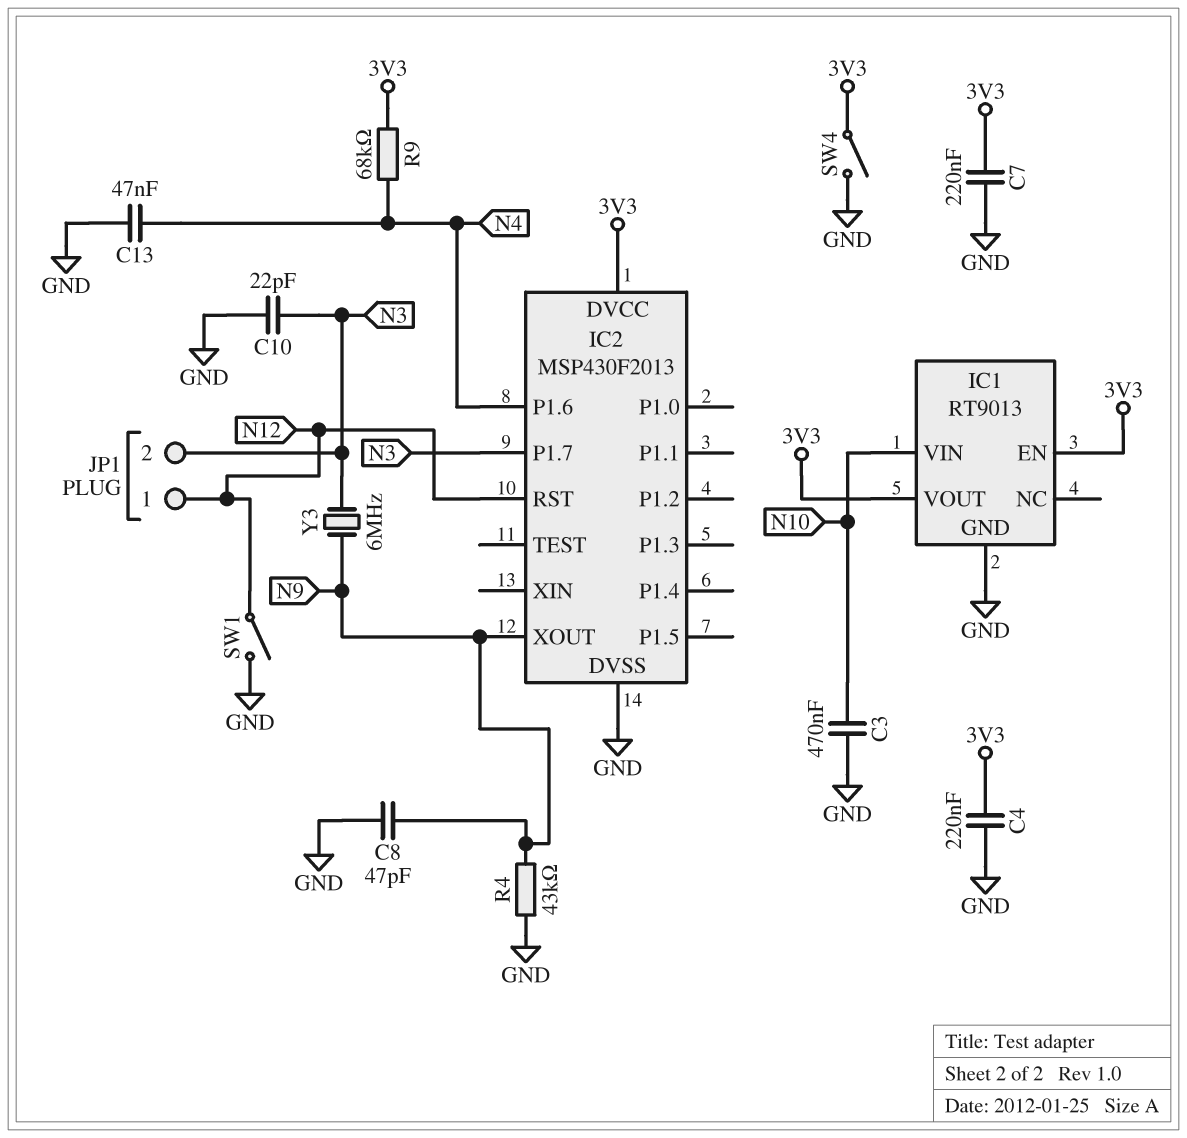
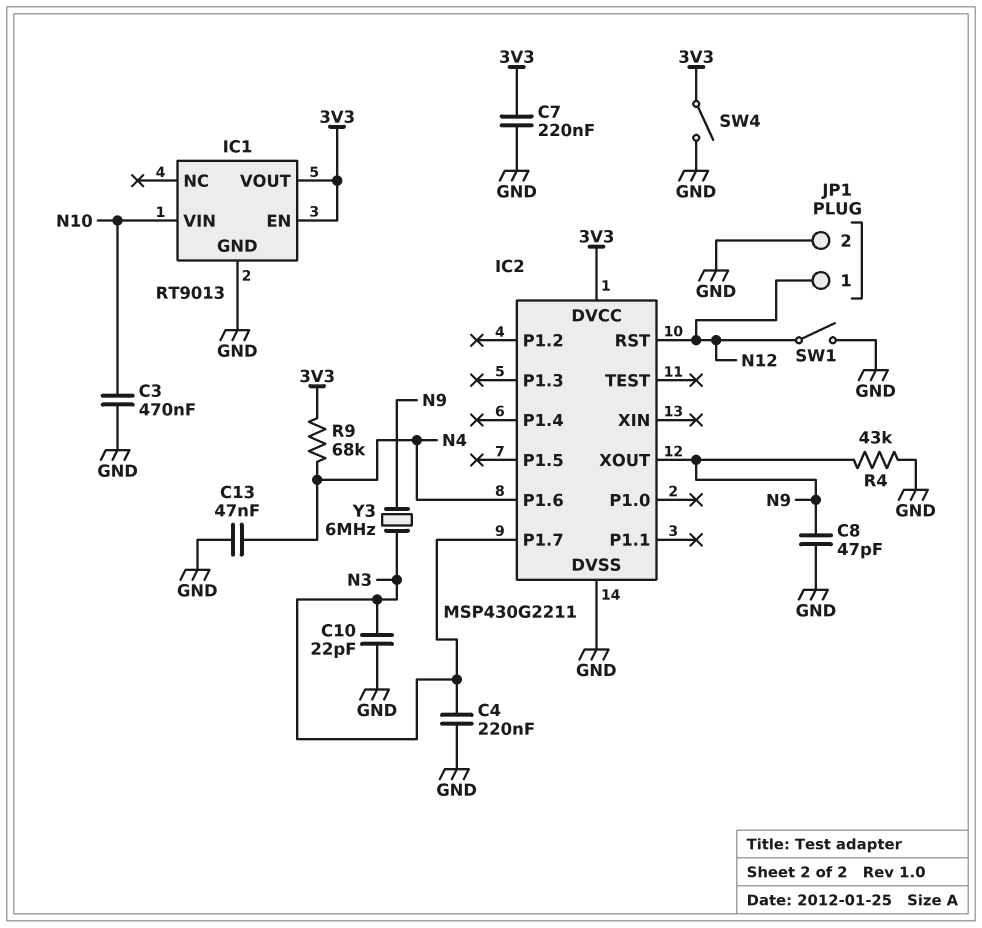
C4: 220nF (3V3, GND) -> 220nF (GND, N3)
IC2: MSP430F2013 -> MSP430G2211
JP1 pin 2: N3 -> GND

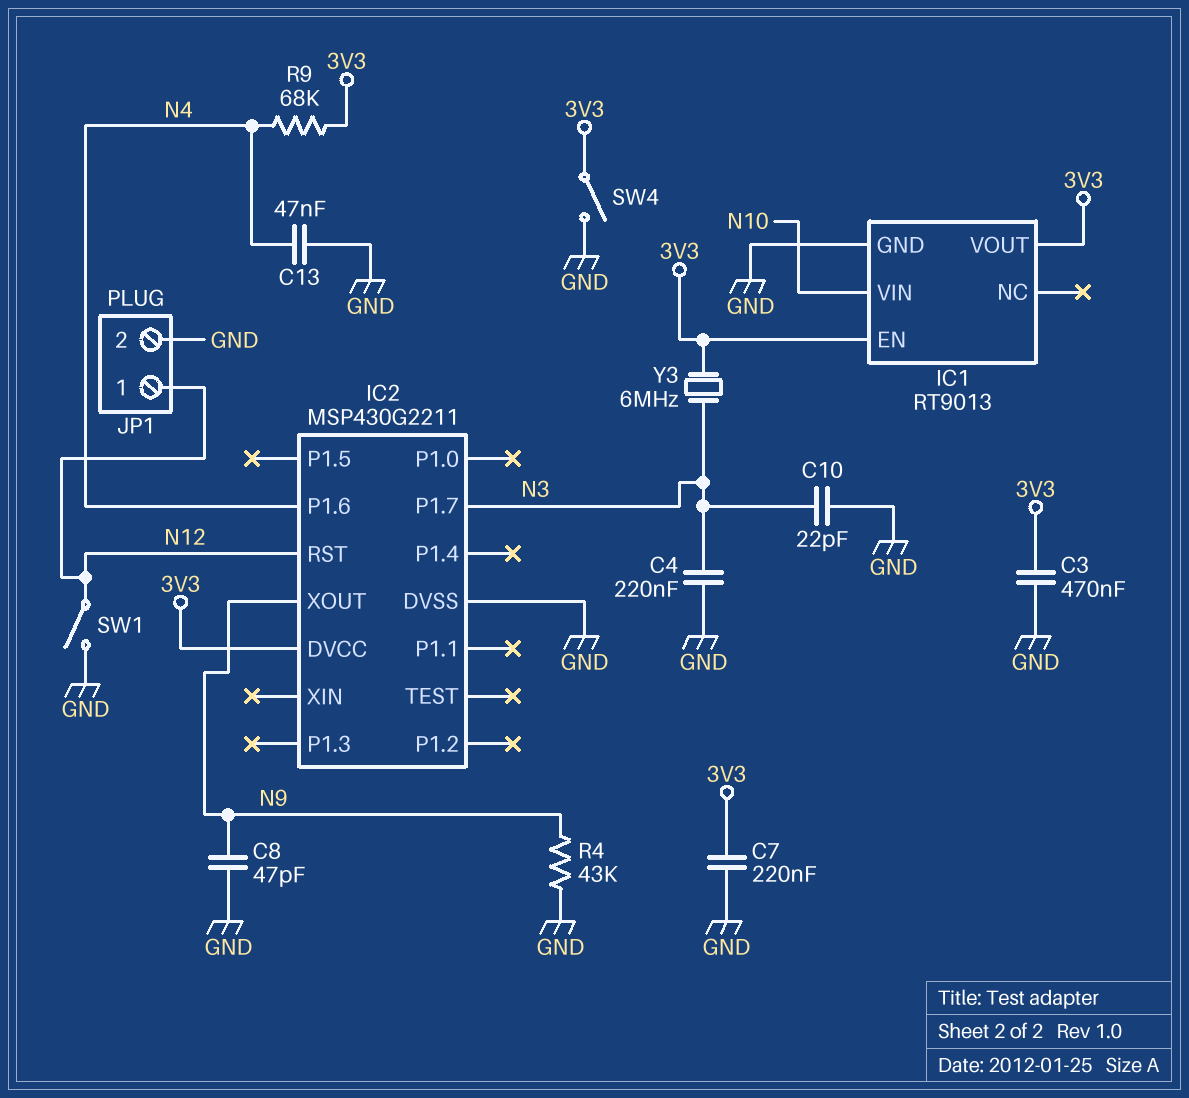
C3: 470nF (GND, N10) -> 470nF (3V3, GND)
Y3: 6MHz (N3, N9) -> 6MHz (3V3, N3)

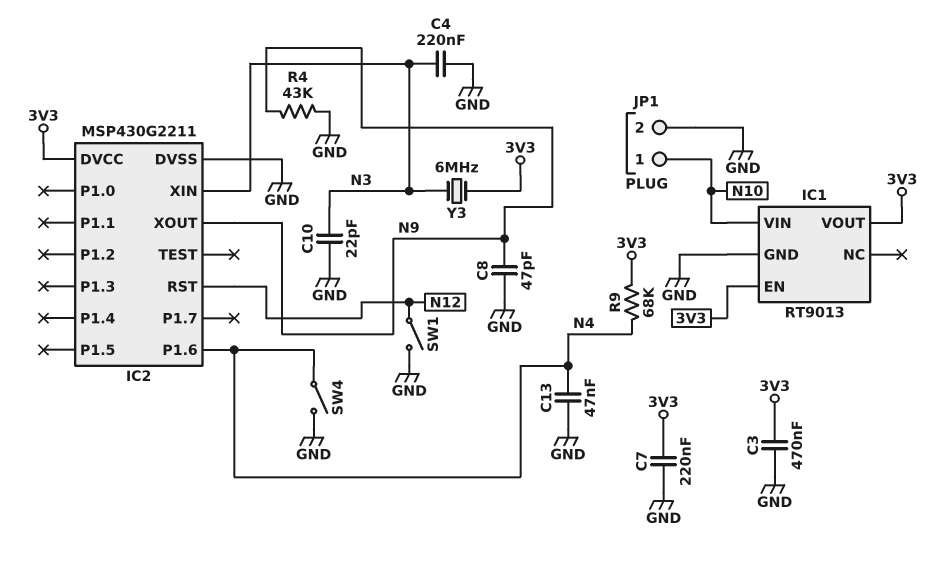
IC2 pin P1.7: N3 -> none
IC2 pin XIN: none -> N3
JP1 pin 1: N12 -> N10
SW4: switch (3V3, GND) -> switch (GND, N4)

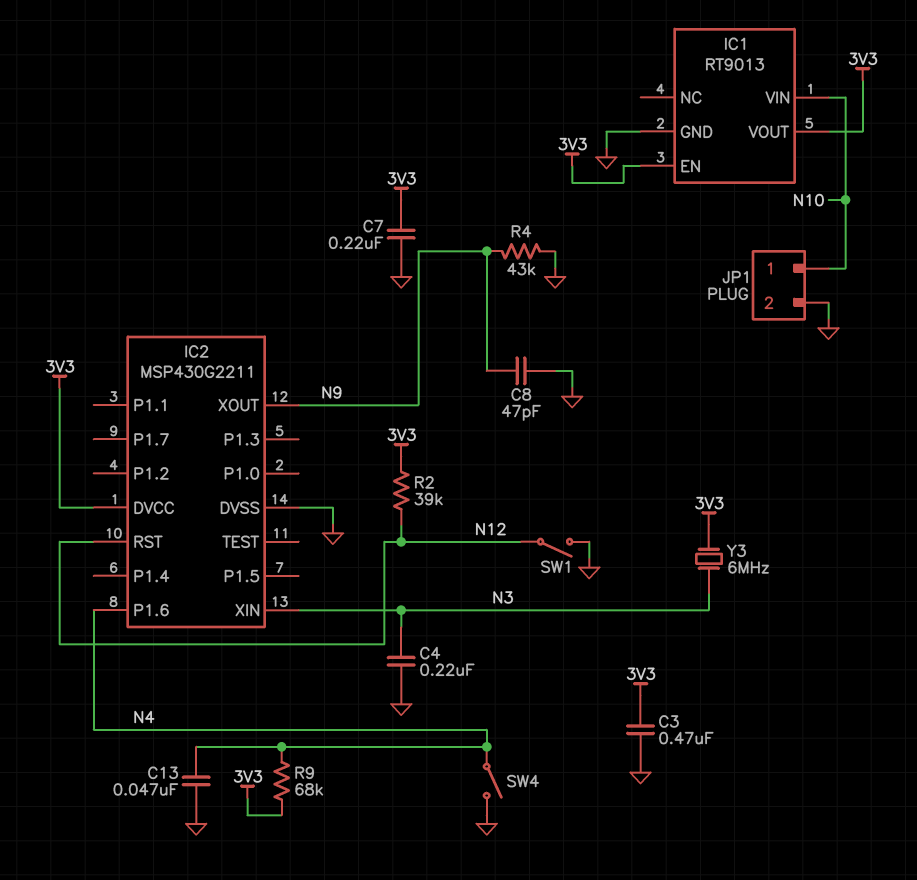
C10: 22pF (GND, N3) -> none
R2: none -> 39k (3V3, N12)

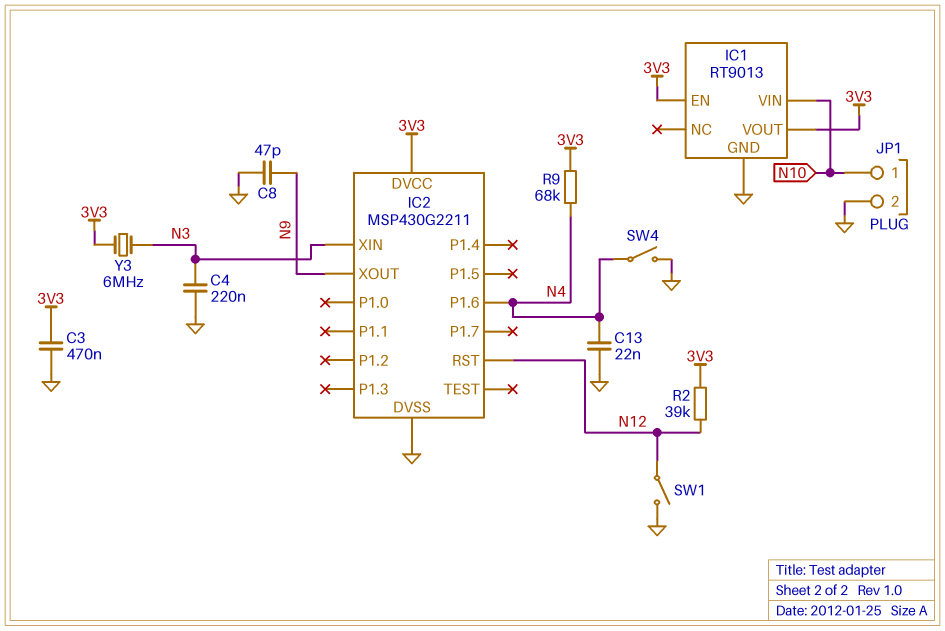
C7: 220nF (3V3, GND) -> none
C13: 47nF (GND, N4) -> 22nF (GND, N4)
R4: 43k (GND, N9) -> none

